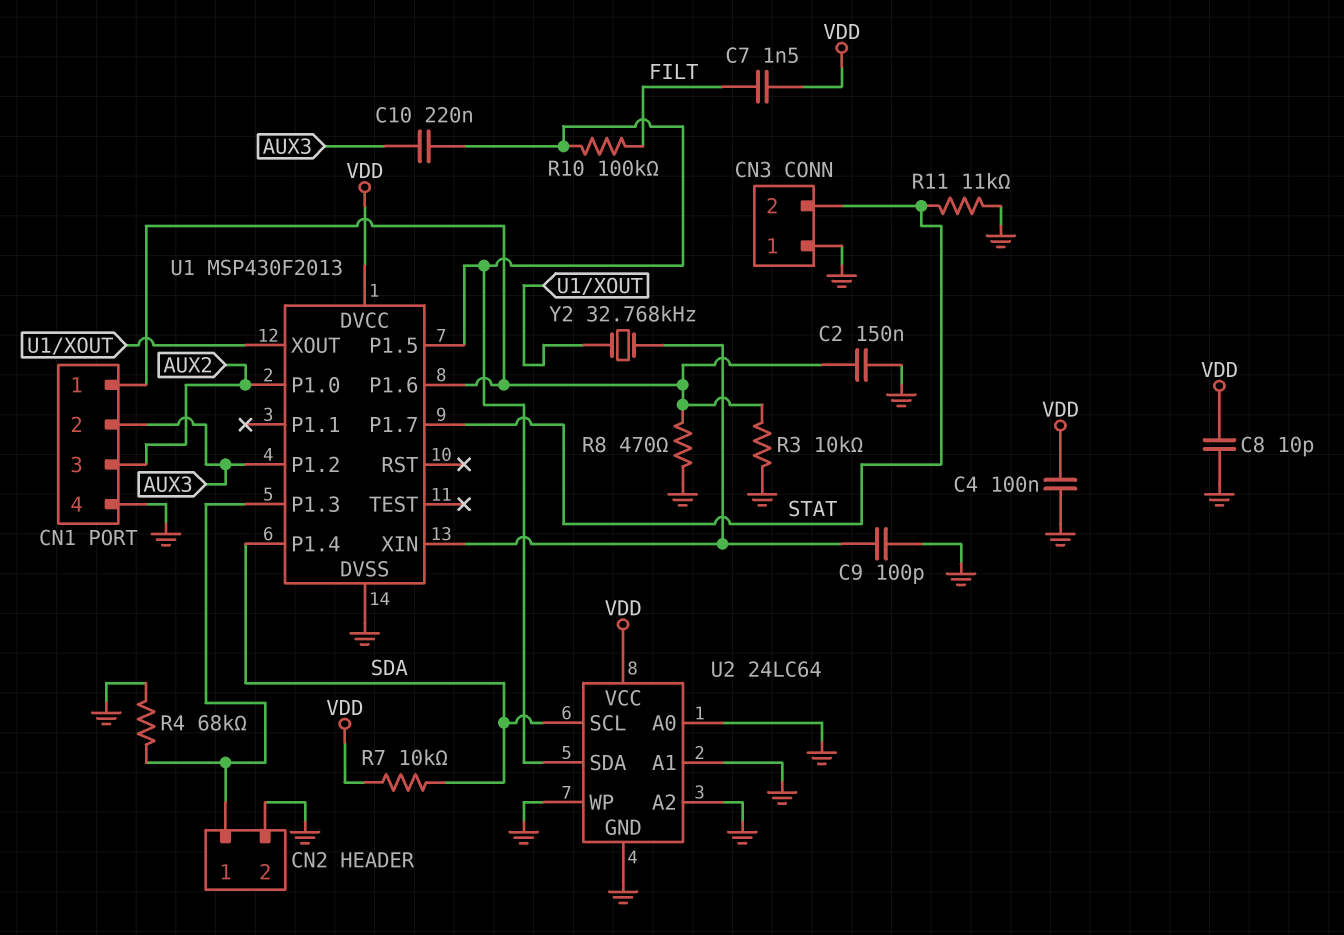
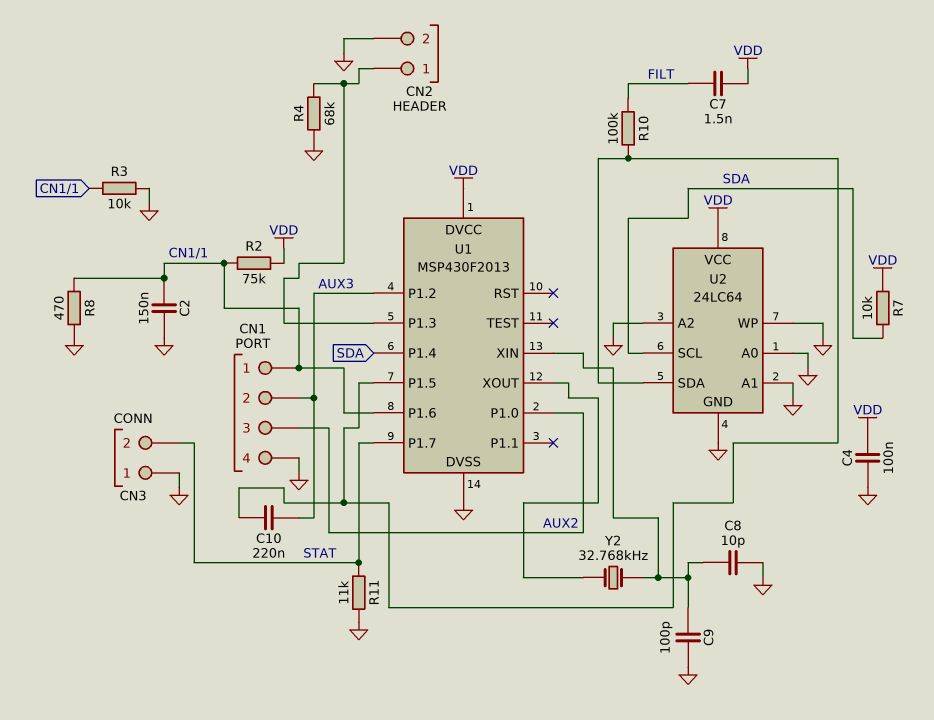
C8: 10pF (GND, VDD) -> 10pF (GND, U1/XIN)
R2: none -> 75k (CN1/1, VDD)

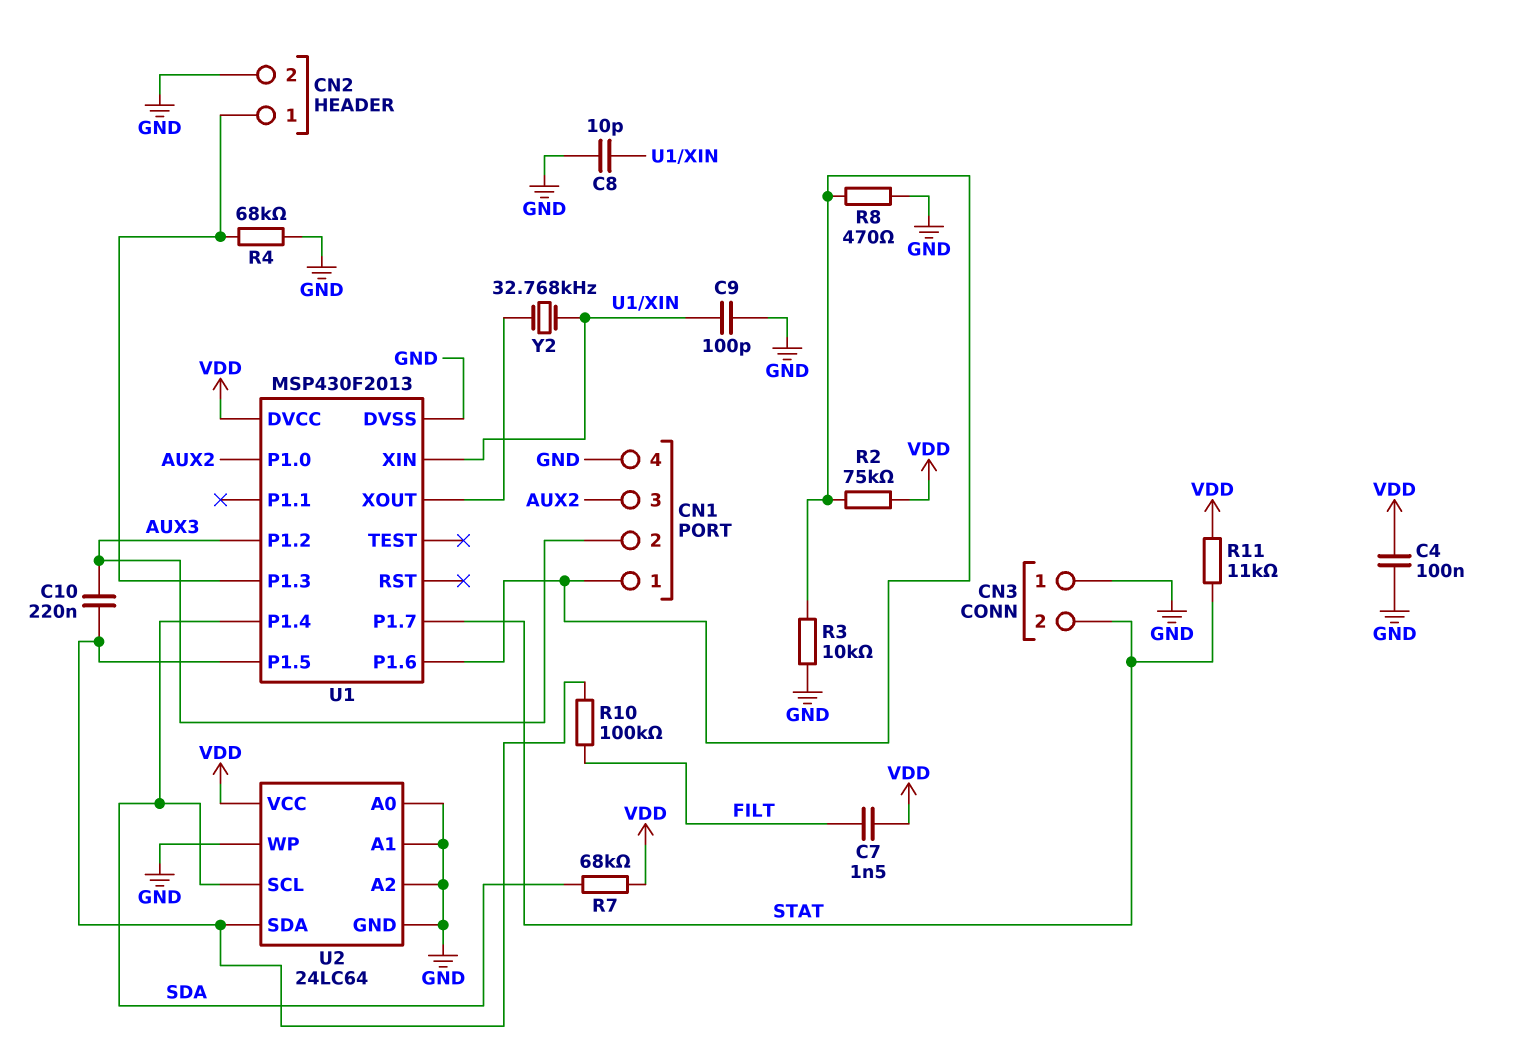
C2: 150nF (CN1/1, GND) -> none
R7: 10k (SDA, VDD) -> 68k (SDA, VDD)
R11: 11k (GND, STAT) -> 11k (STAT, VDD)

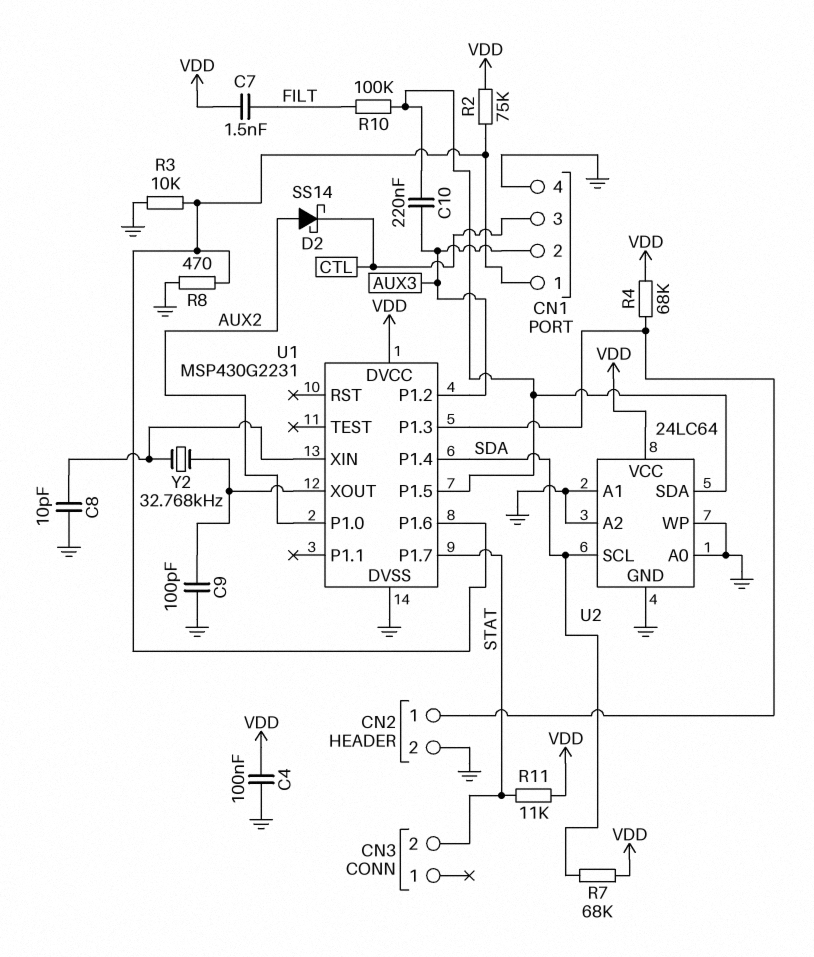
C9: 100pF (GND, U1/XIN) -> 100pF (GND, U1/XOUT)
CN1 pin 3: AUX2 -> CTL
CN3 pin 1: GND -> none
D2: none -> schottky SS14 (A AUX2, K CTL)
R4: 68k (CN2/1, GND) -> 68k (CN2/1, VDD)
U1: MSP430F2013 -> MSP430G2231

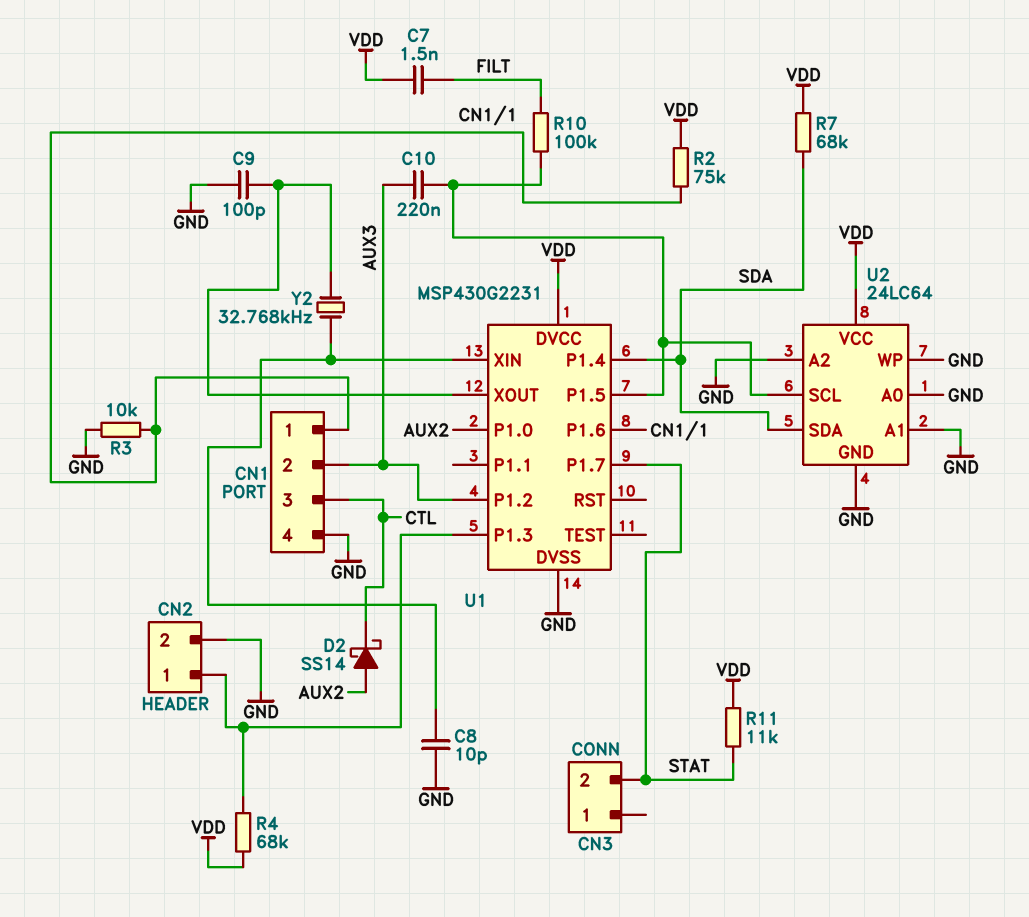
C4: 100nF (GND, VDD) -> none
R8: 470 (CN1/1, GND) -> none
U2 pin SCL: SDA -> U1/P1.5
U2 pin SDA: U1/P1.5 -> SDA

